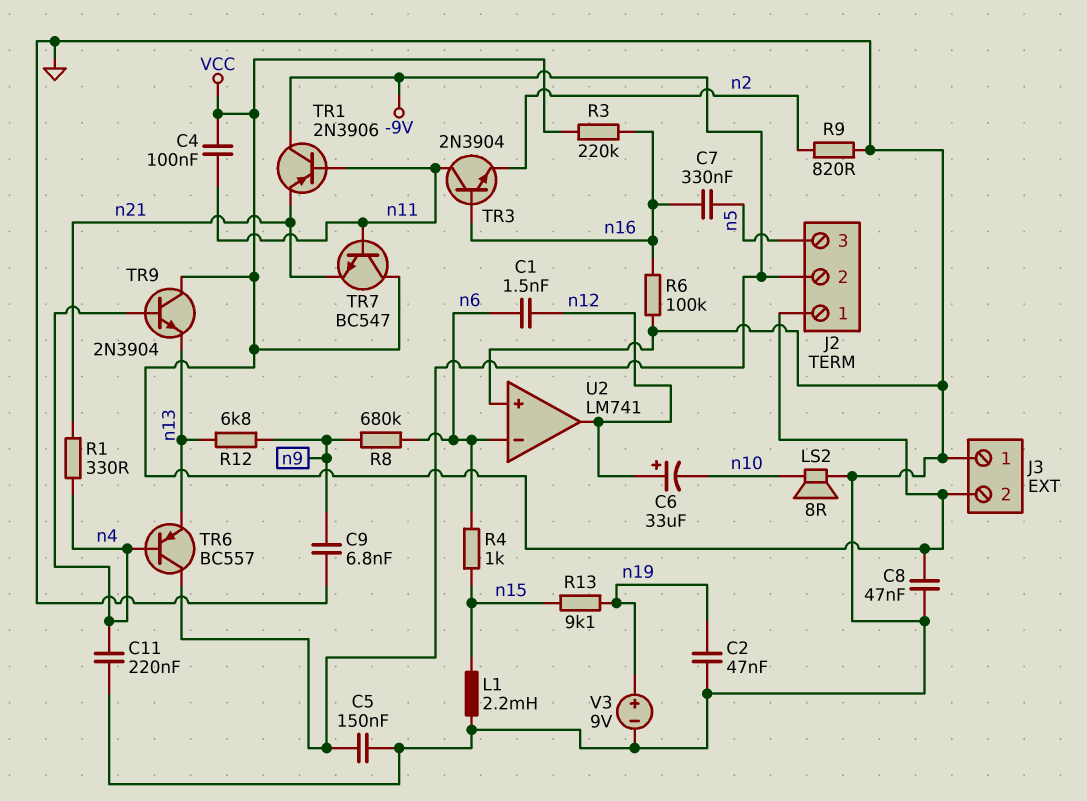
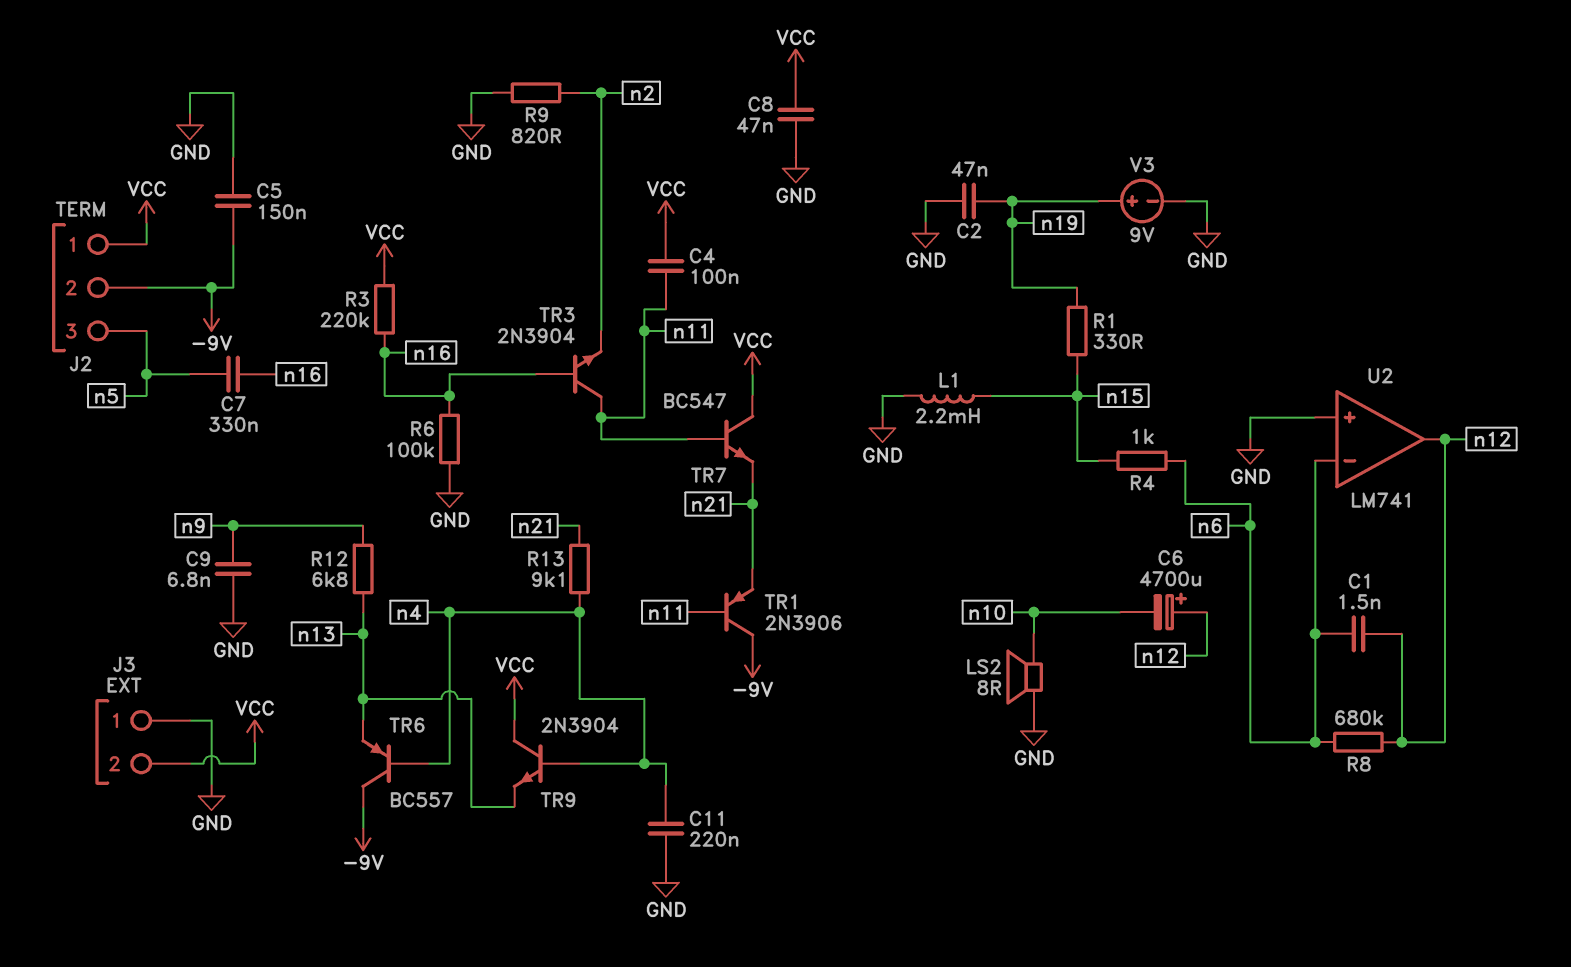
C6: 33uF (plus n12, minus n10) -> 4700uF (plus n12, minus n10)
R1: 330 (n4, n21) -> 330 (n15, n19)
R8: 680k (n6, n9) -> 680k (n6, n12)
R13: 9.1k (n15, n19) -> 9.1k (n4, n21)

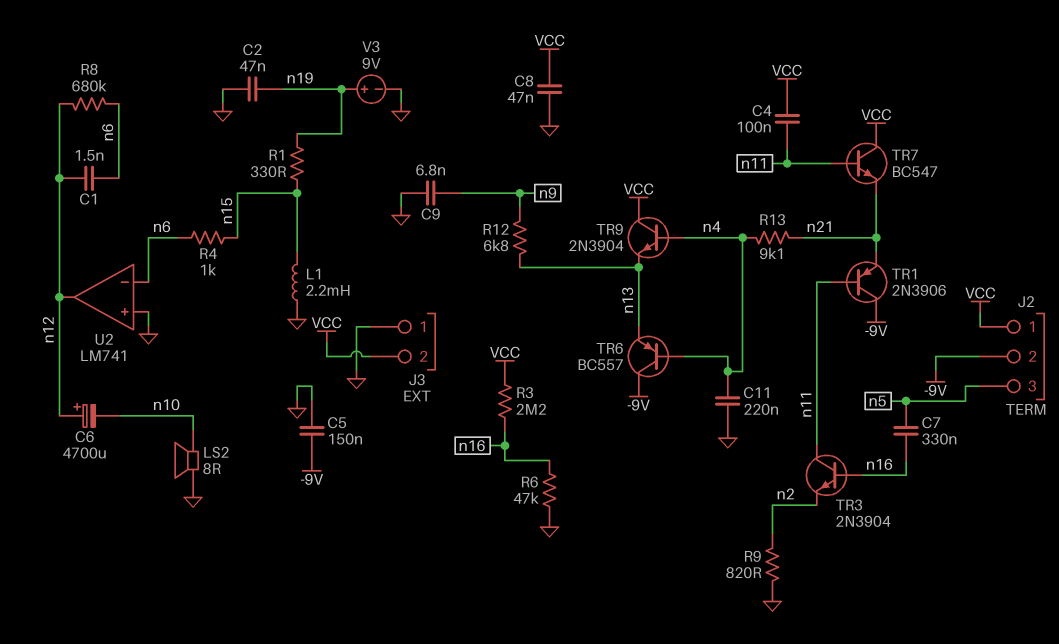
R3: 220k (VCC, n16) -> 2.2M (VCC, n16)
R6: 100k (GND, n16) -> 47k (GND, n16)

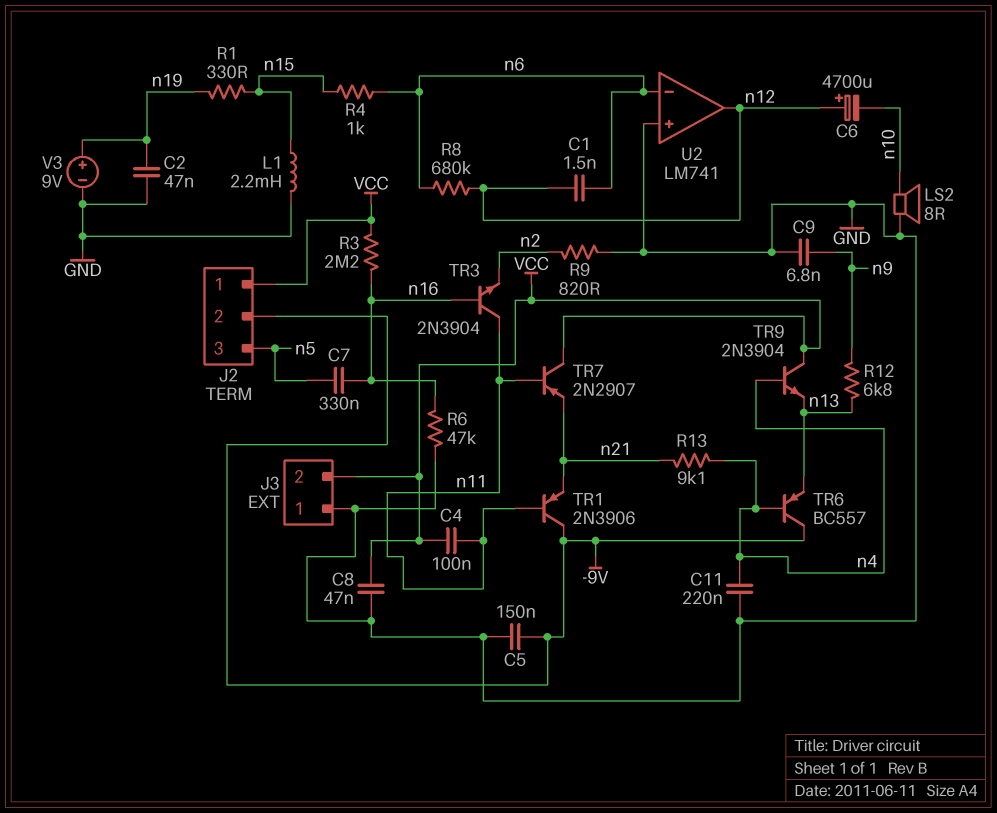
TR7: NPN BC547 (B n11, C VCC, E n21) -> PNP 2N2907 (B n11, C VCC, E n21)

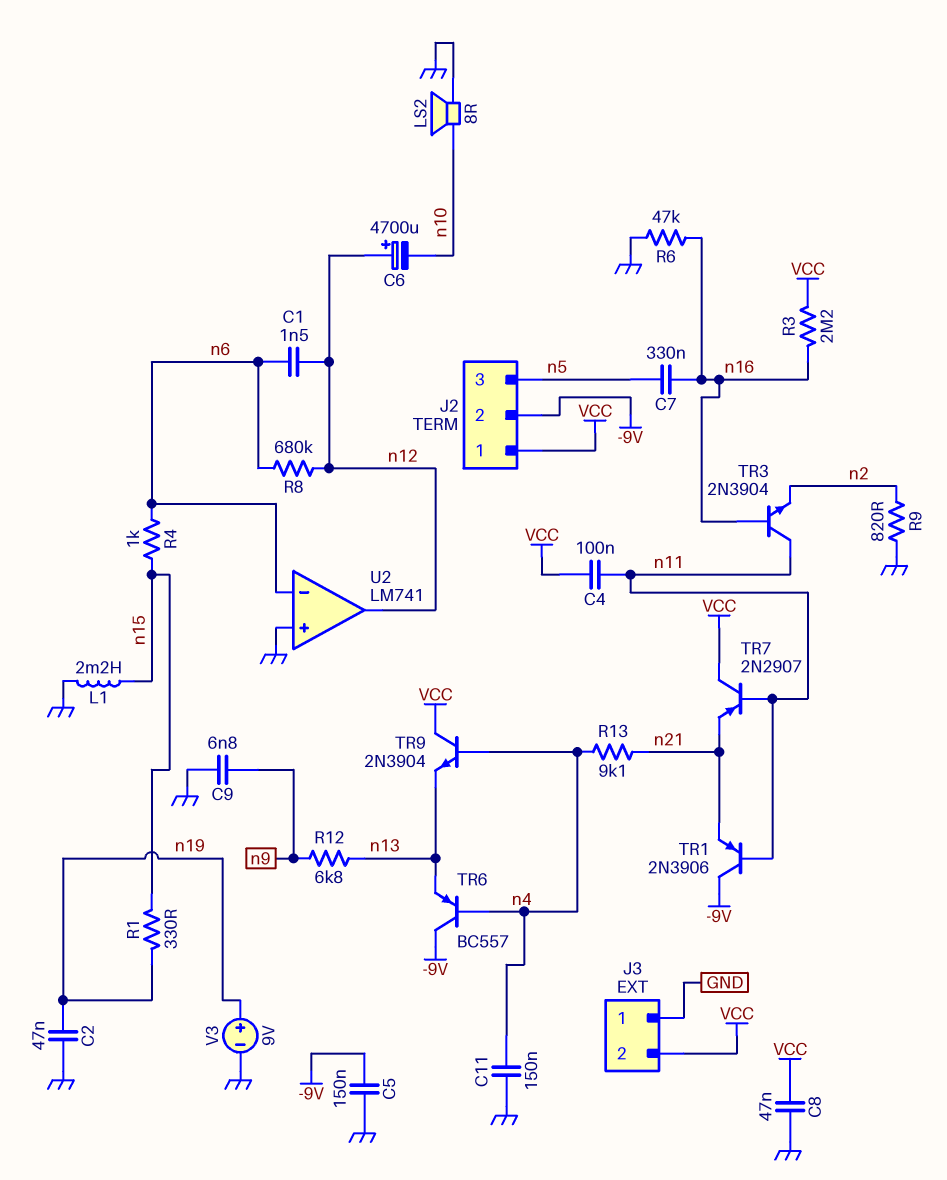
C11: 220nF (GND, n4) -> 150nF (GND, n4)

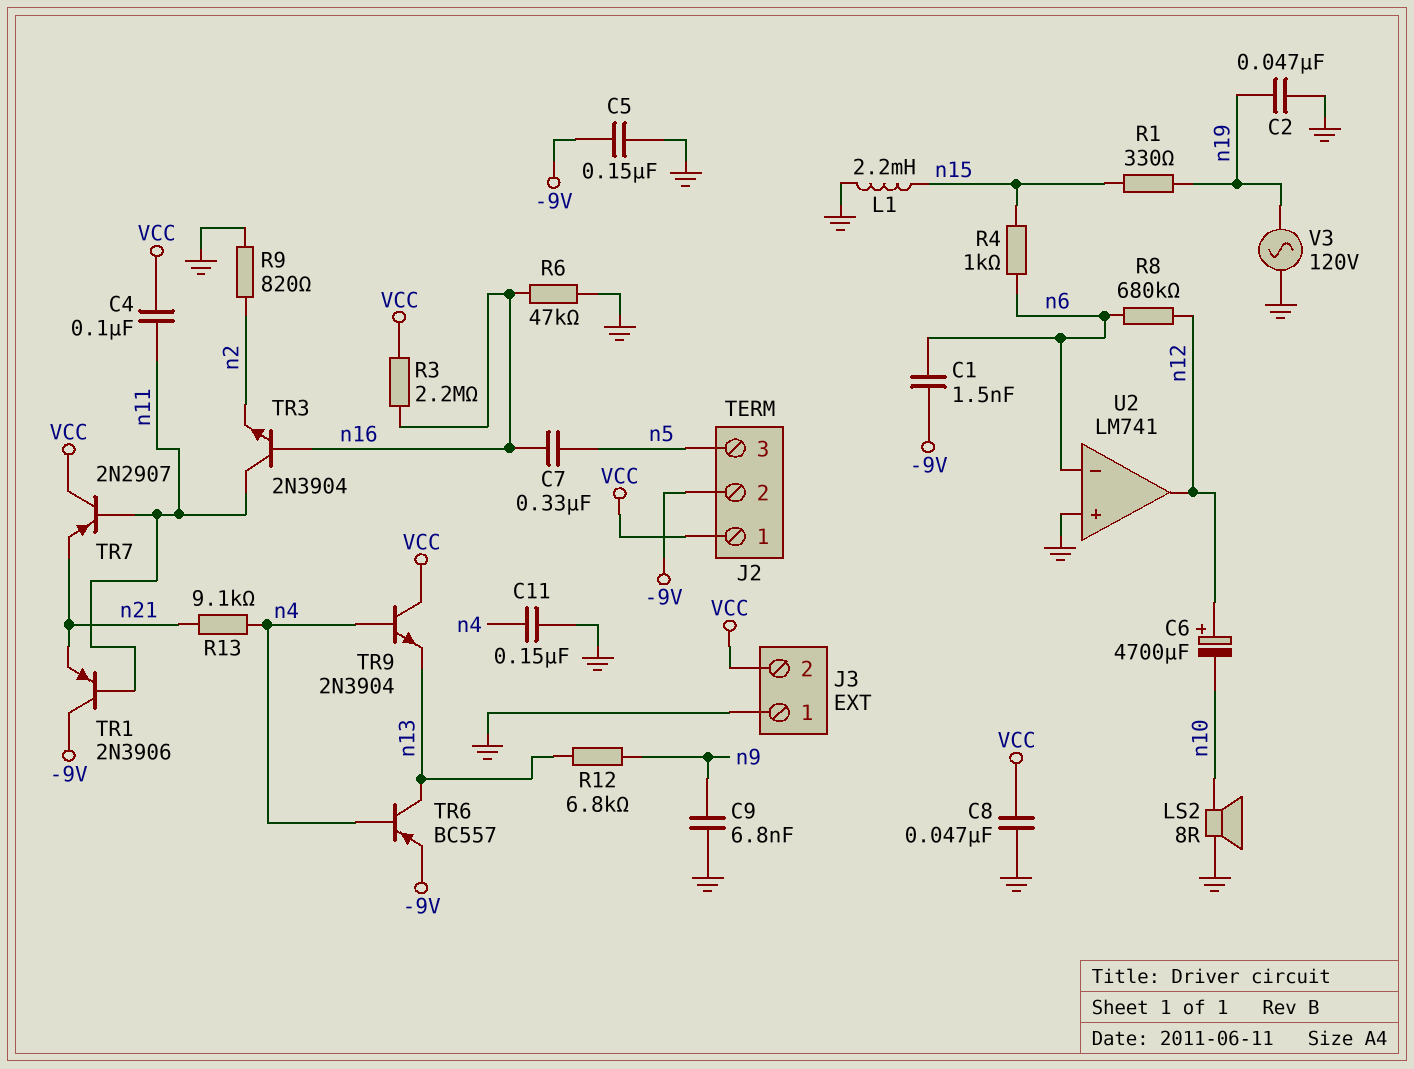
C1: 1.5nF (n6, n12) -> 1.5nF (-9V, n6)
TR6: PNP BC557 (B n4, C -9V, E n13) -> PNP BC557 (B n4, C n13, E -9V)
V3: 9V (plus n19, minus GND) -> AC 120V (GND, n19)

